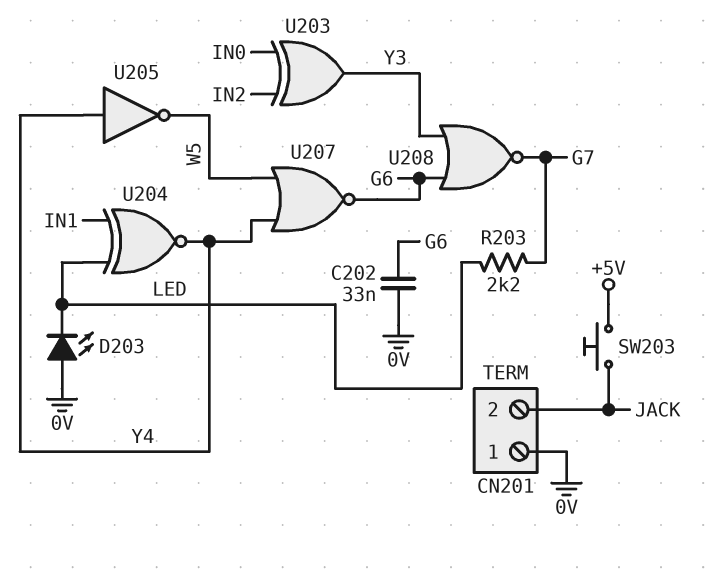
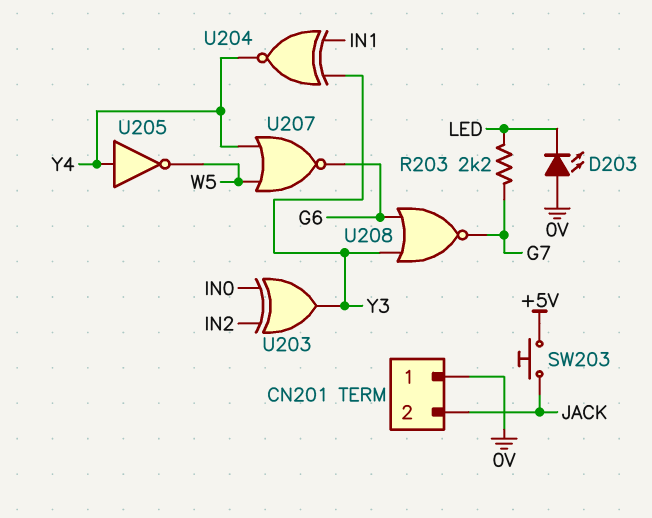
C202: 33nF (0V, G6) -> none
U204: XNOR (in IN1, in LED, out Y4) -> XNOR (in IN1, in Y3, out Y4)

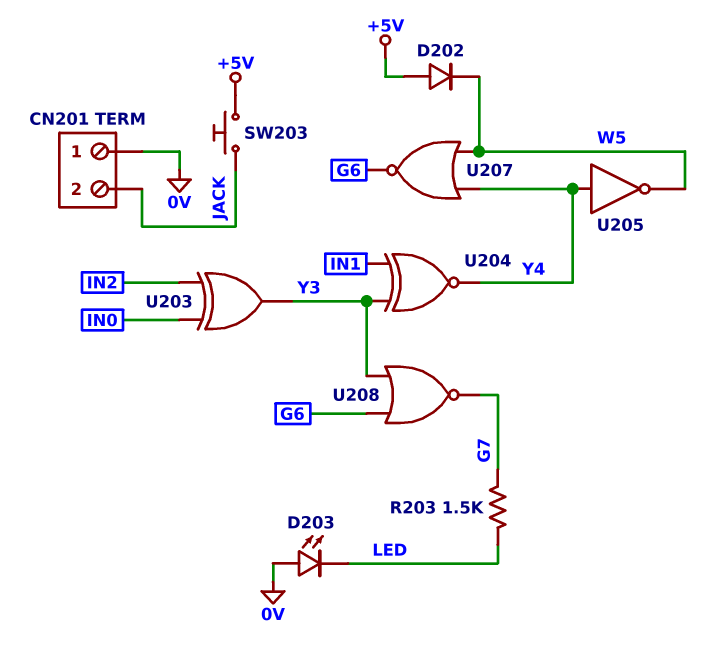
D202: none -> diode (A +5V, K W5)
R203: 2.2k (G7, LED) -> 1.5k (G7, LED)

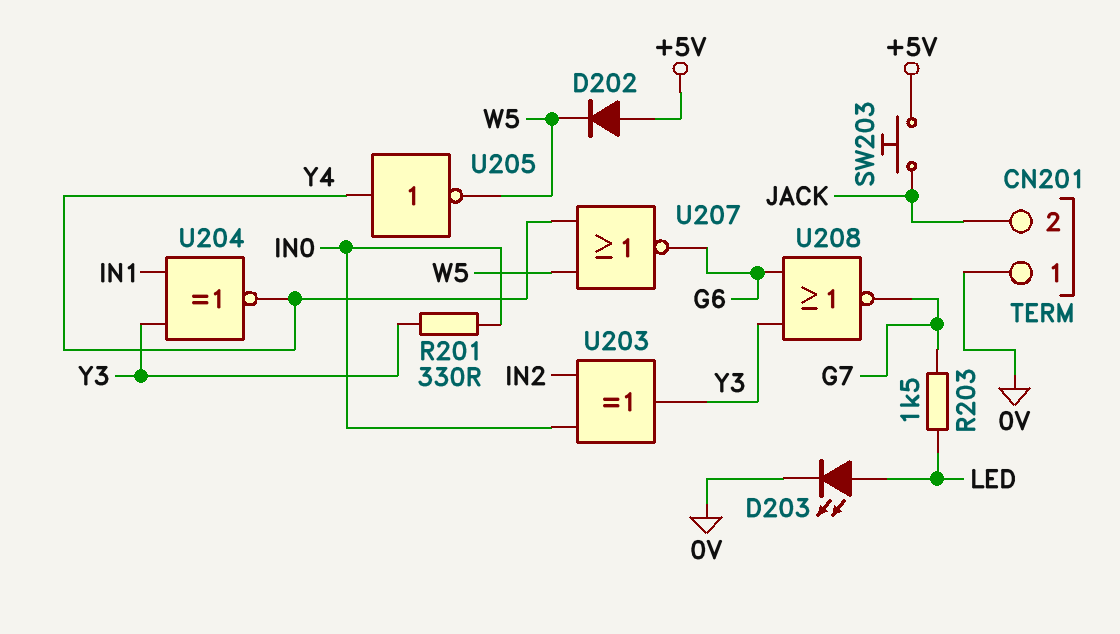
D203: LED (A 0V, K LED) -> LED (A LED, K 0V)
R201: none -> 330 (IN0, Y3)

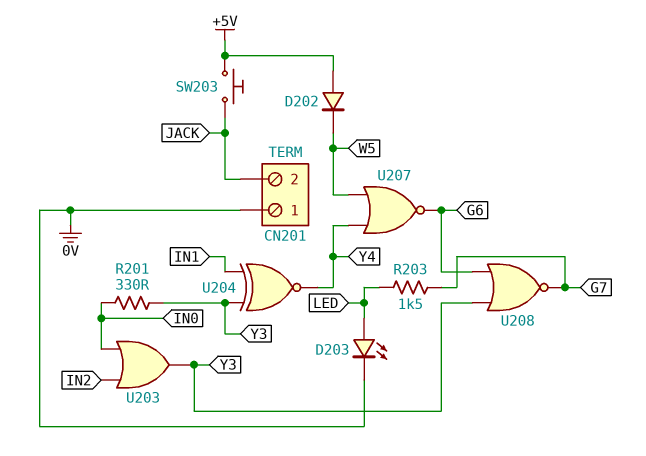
U203: XOR (in IN0, in IN2, out Y3) -> OR (in IN0, in IN2, out Y3)
U205: NOT (in Y4, out W5) -> none

